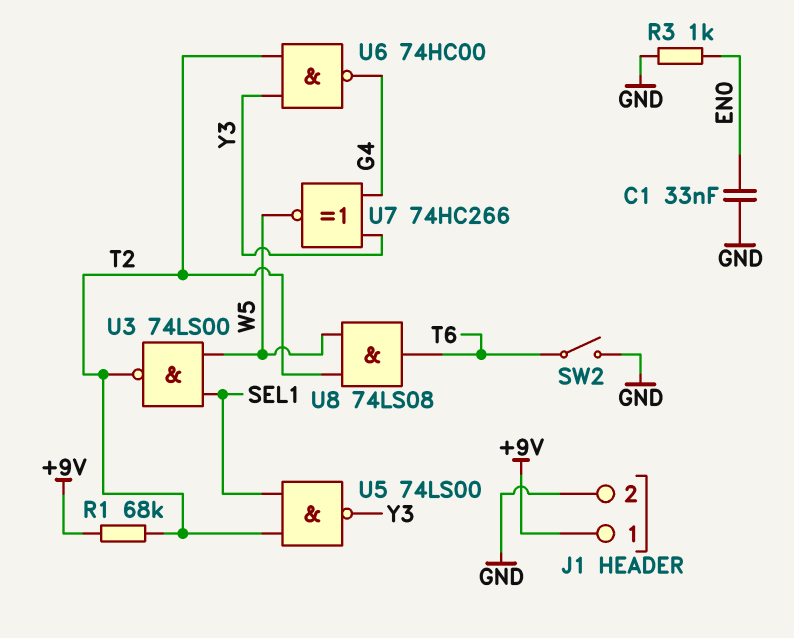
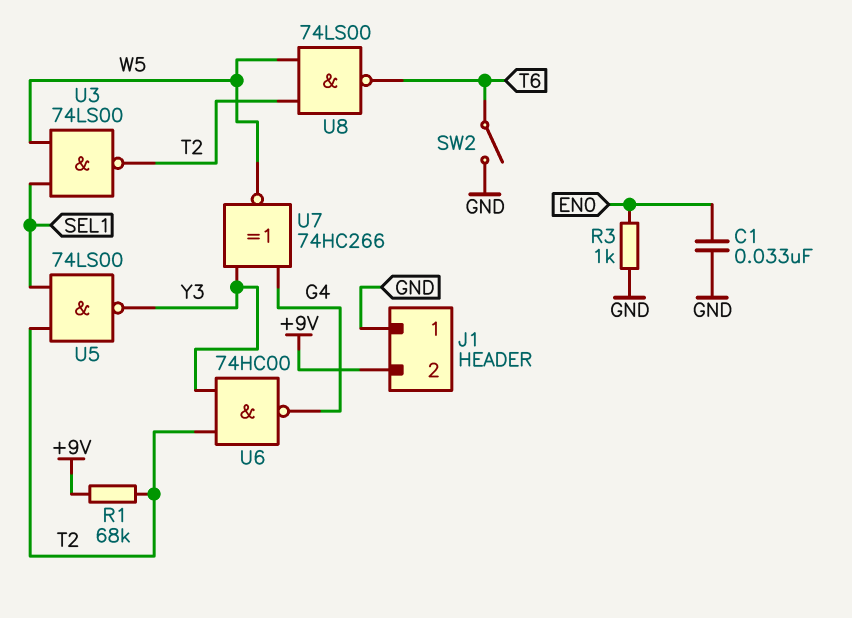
J1 pin 1: +9V -> GND
J1 pin 2: GND -> +9V
U8: AND 74LS08 (in T2, in W5, out T6) -> NAND 74LS00 (in T2, in W5, out T6)

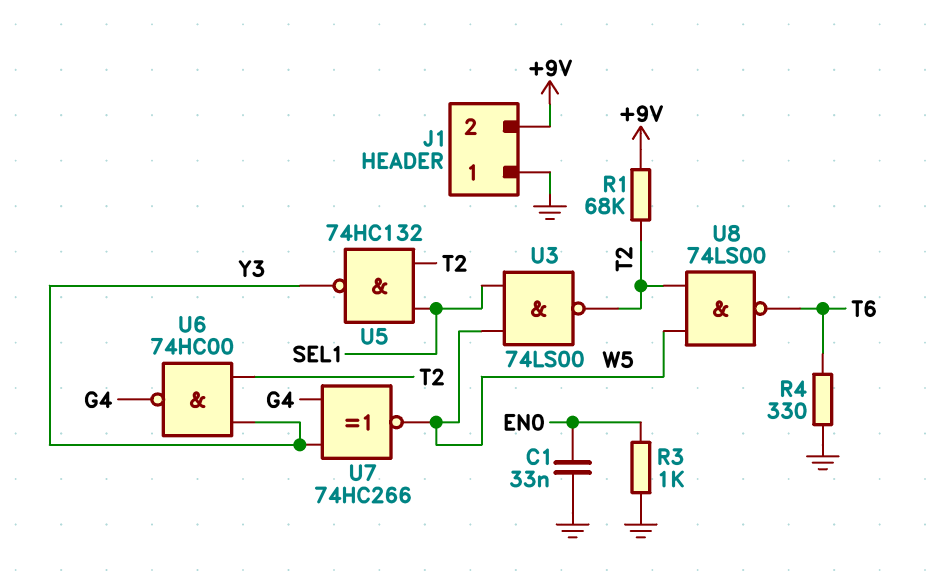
R4: none -> 330 (GND, T6)
SW2: switch (GND, T6) -> none
U5: NAND 74LS00 (in SEL1, in T2, out Y3) -> NAND 74HC132 (in SEL1, in T2, out Y3)

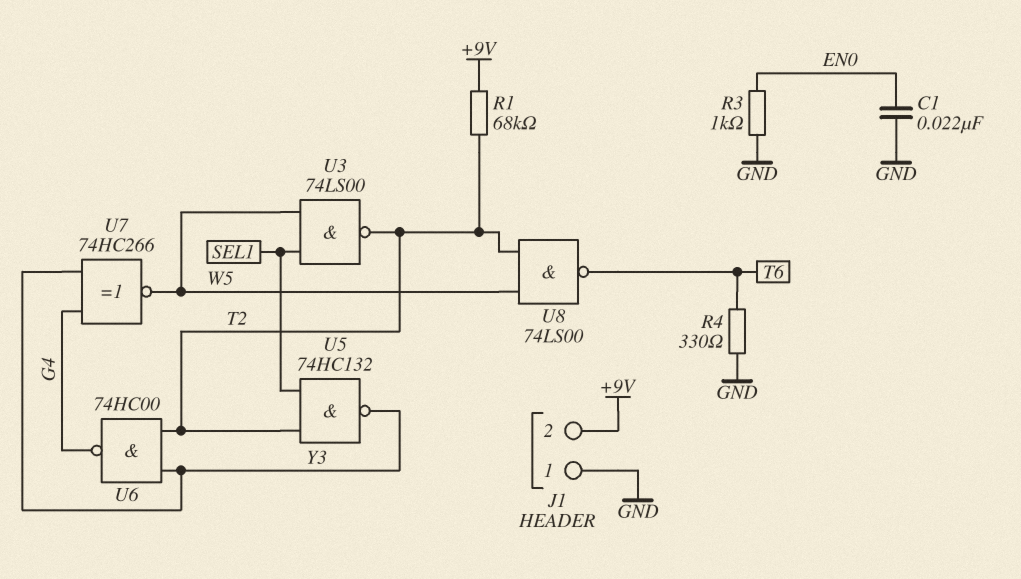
C1: 33nF (EN0, GND) -> 22nF (EN0, GND)

